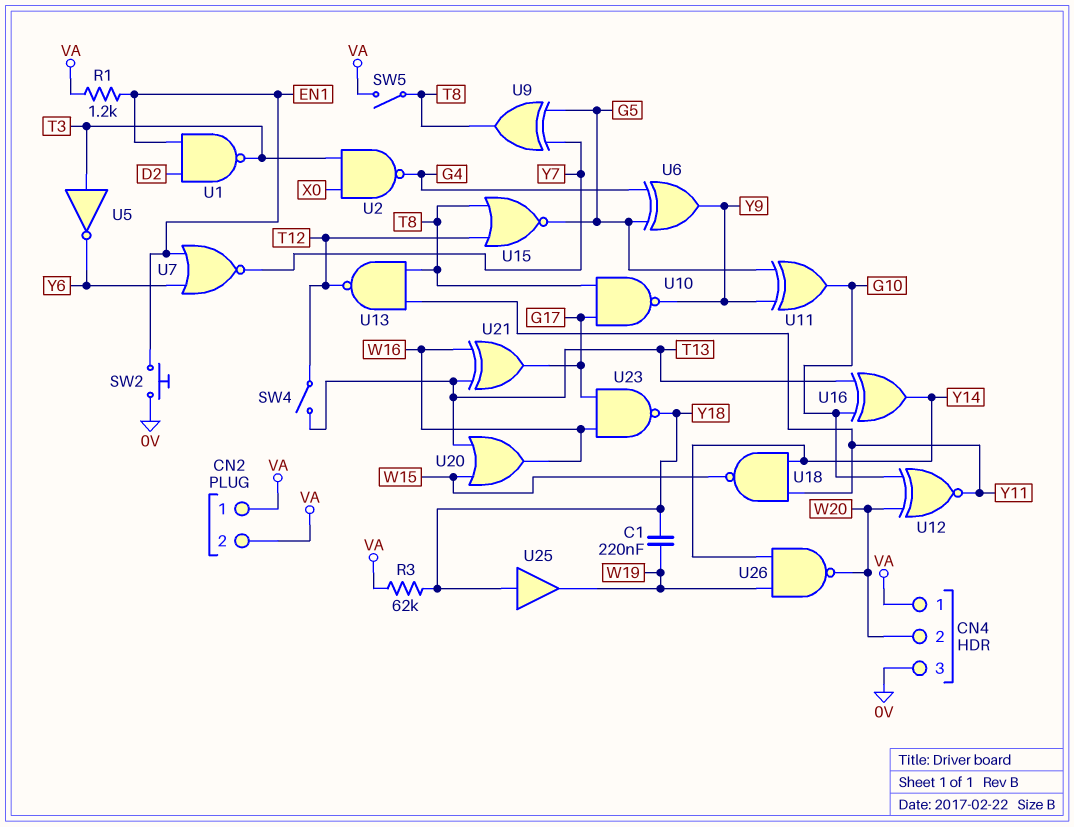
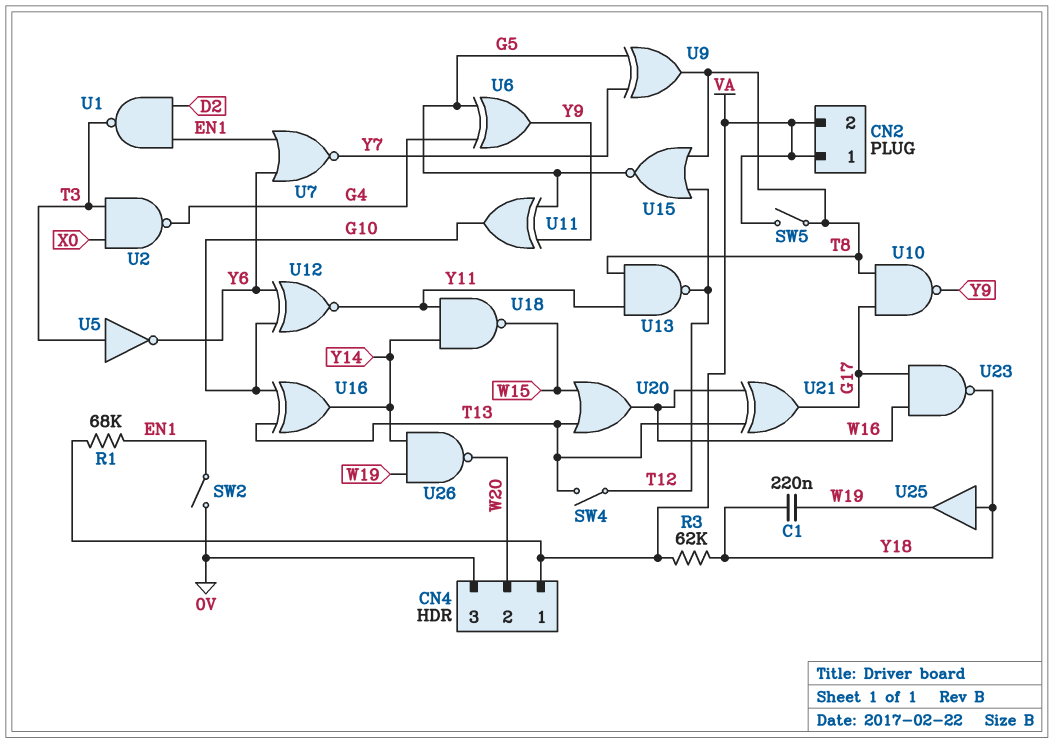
R1: 1.2k (EN1, VA) -> 68k (EN1, VA)
SW2: button (0V, EN1) -> switch (0V, EN1)
U12: XNOR (in G10, in W20, out Y11) -> XNOR (in G10, in Y6, out Y11)

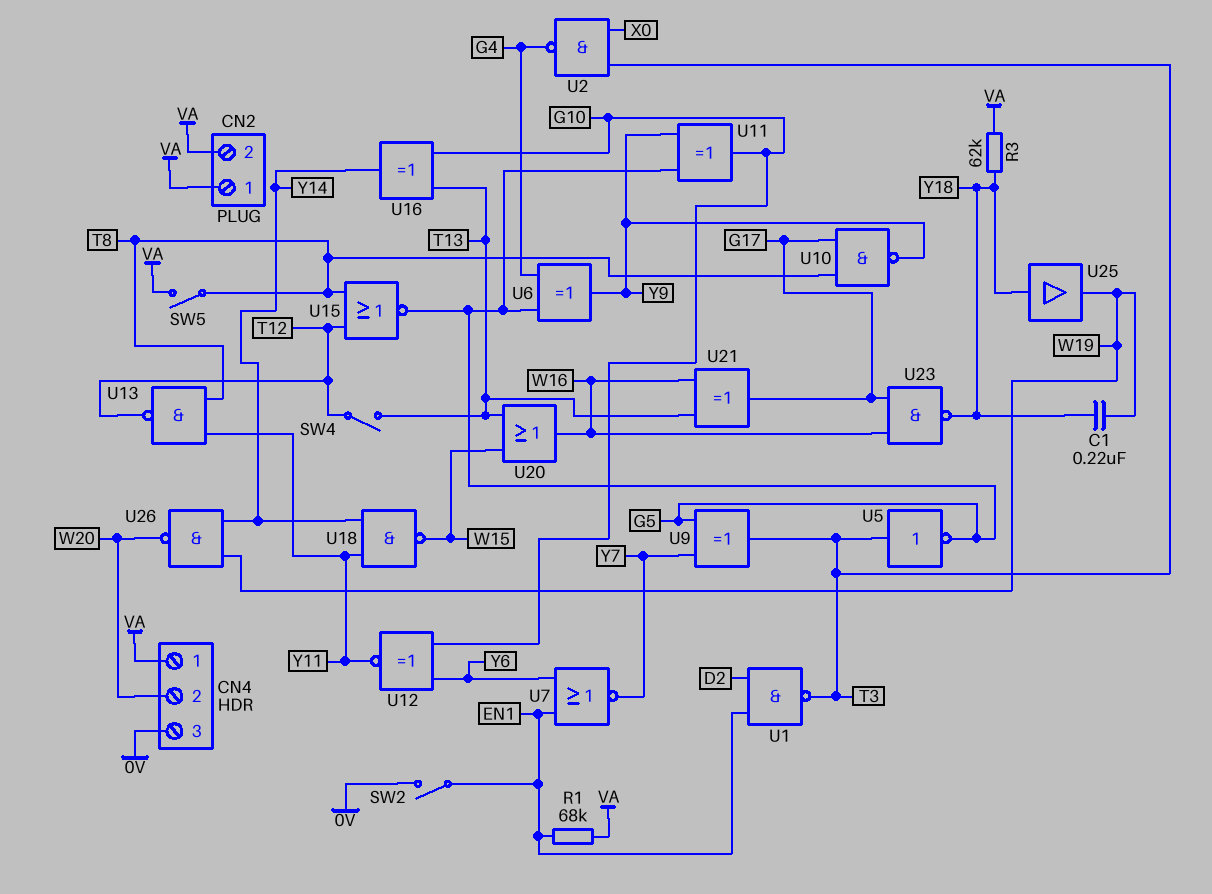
U5: NOT (in T3, out Y6) -> NOT (in T3, out G5)
U9: XOR (in G5, in Y7, out T8) -> XOR (in G5, in Y7, out T3)

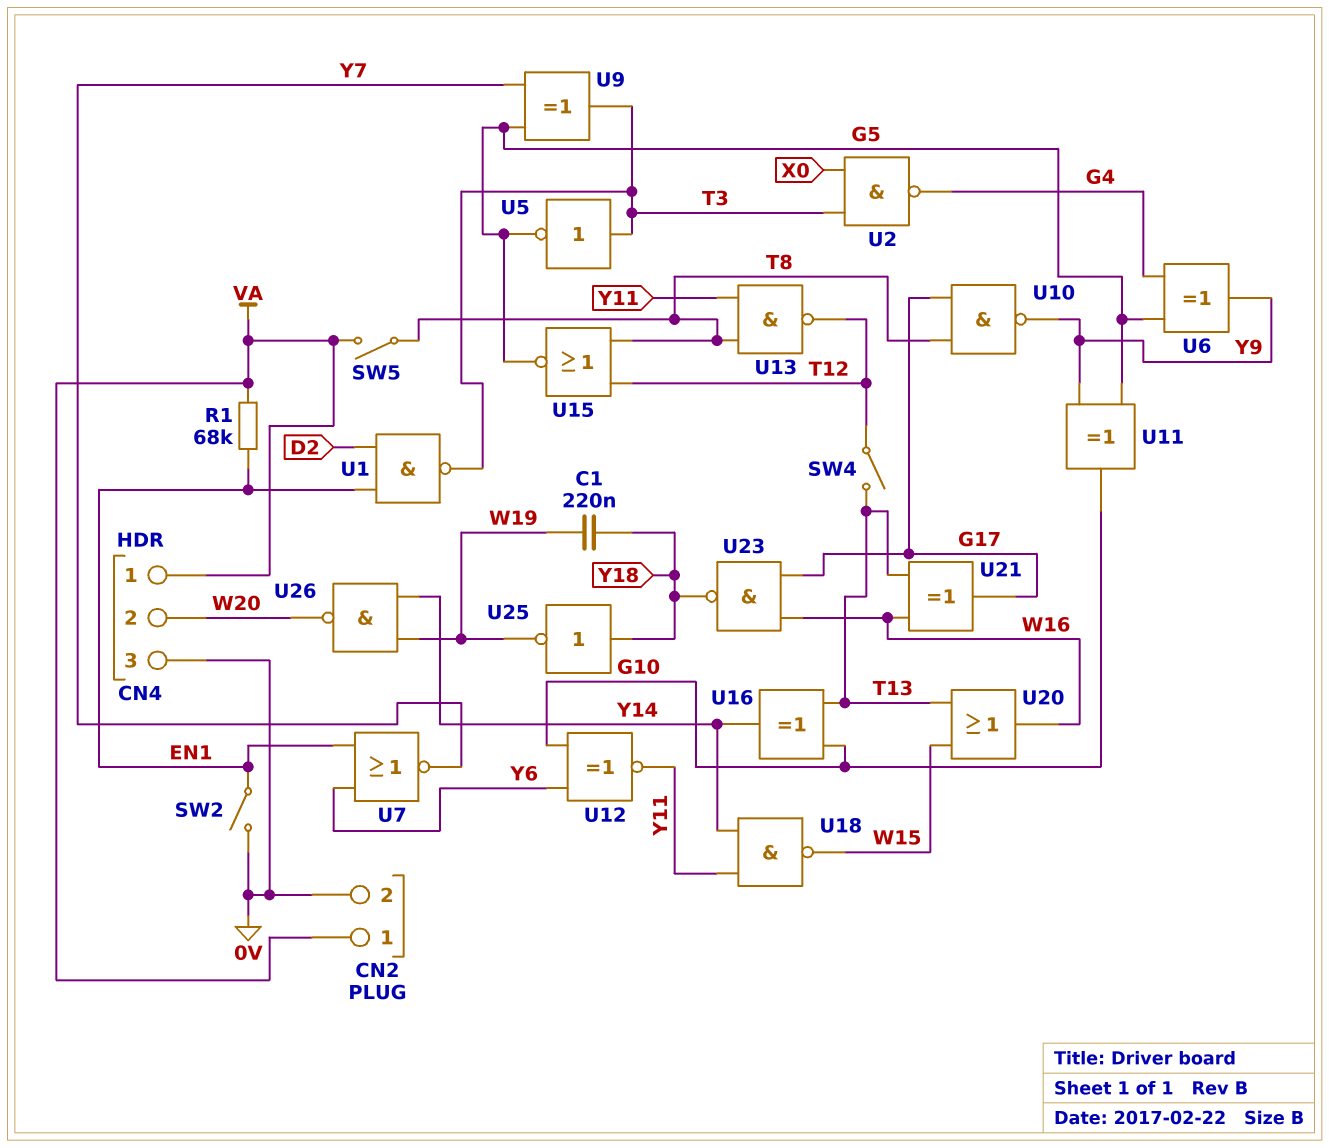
CN2 pin 2: VA -> 0V
R3: 62k (VA, Y18) -> none
U25: buffer (in Y18, out W19) -> NOT (in Y18, out W19)

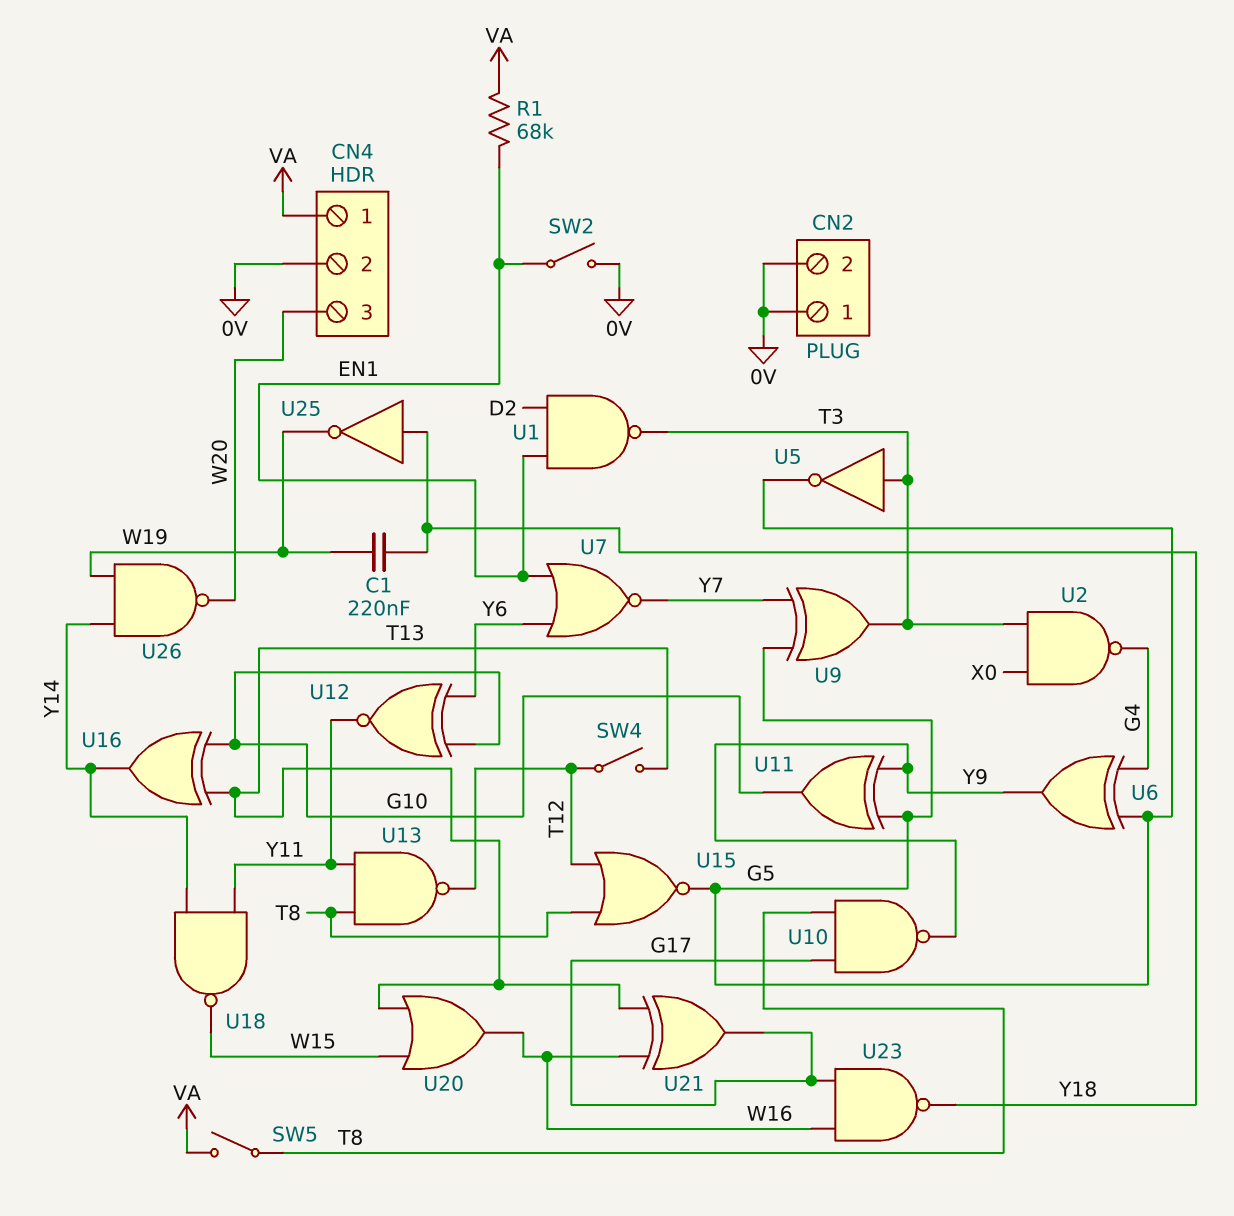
CN2 pin 1: VA -> 0V
CN4 pin 2: W20 -> 0V
CN4 pin 3: 0V -> W20

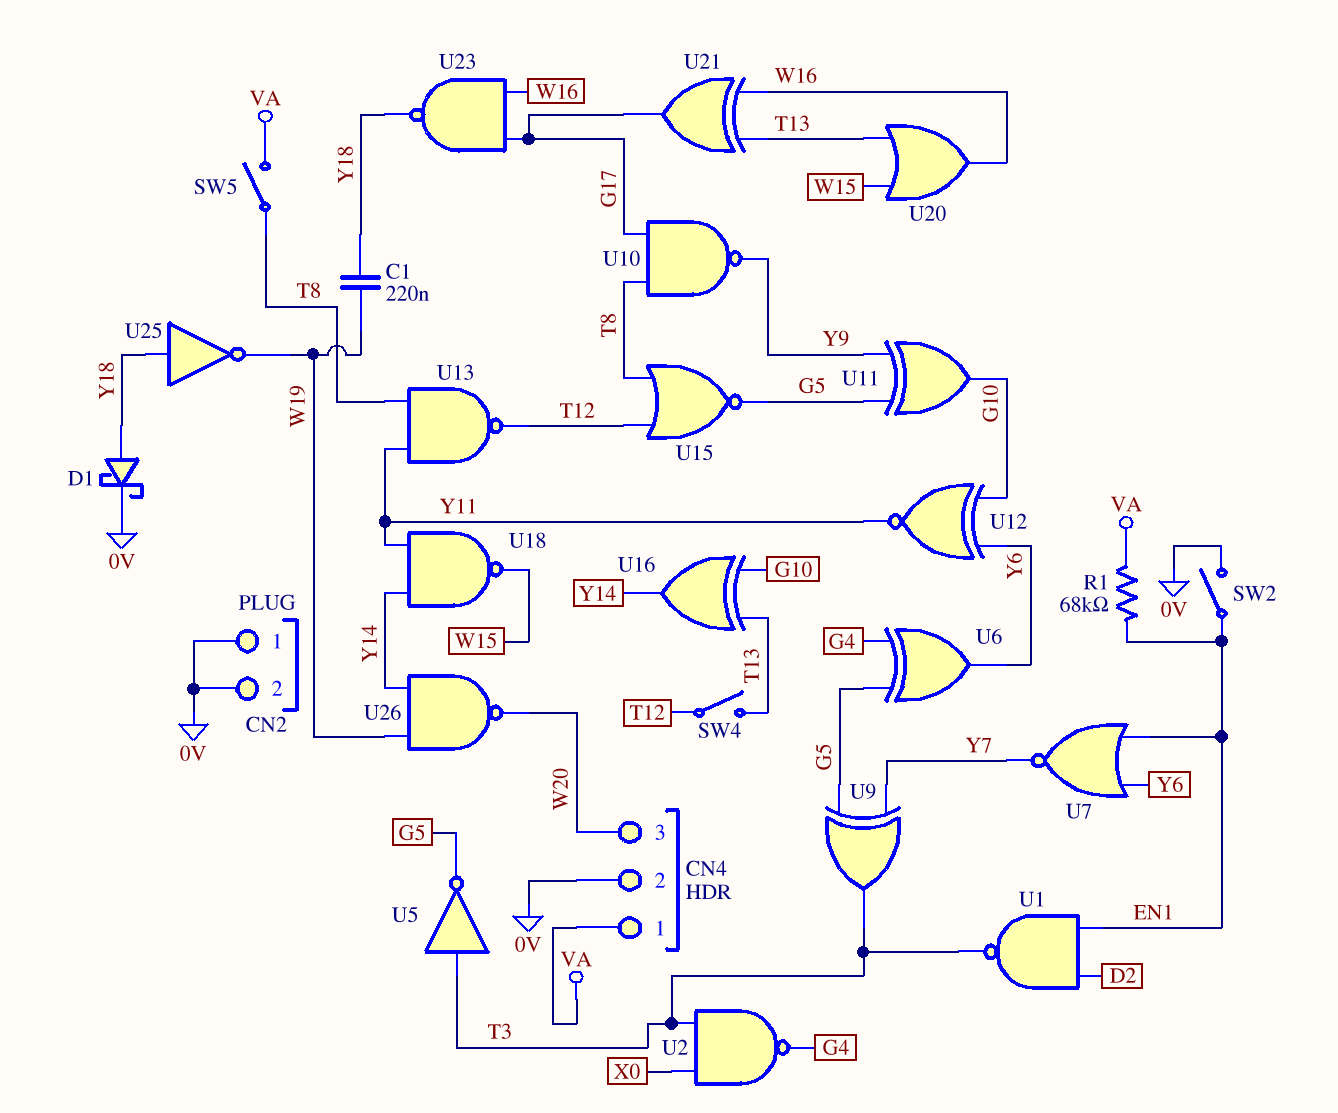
D1: none -> schottky (A Y18, K 0V)
U6: XOR (in G4, in G5, out Y9) -> XOR (in G4, in G5, out Y6)

